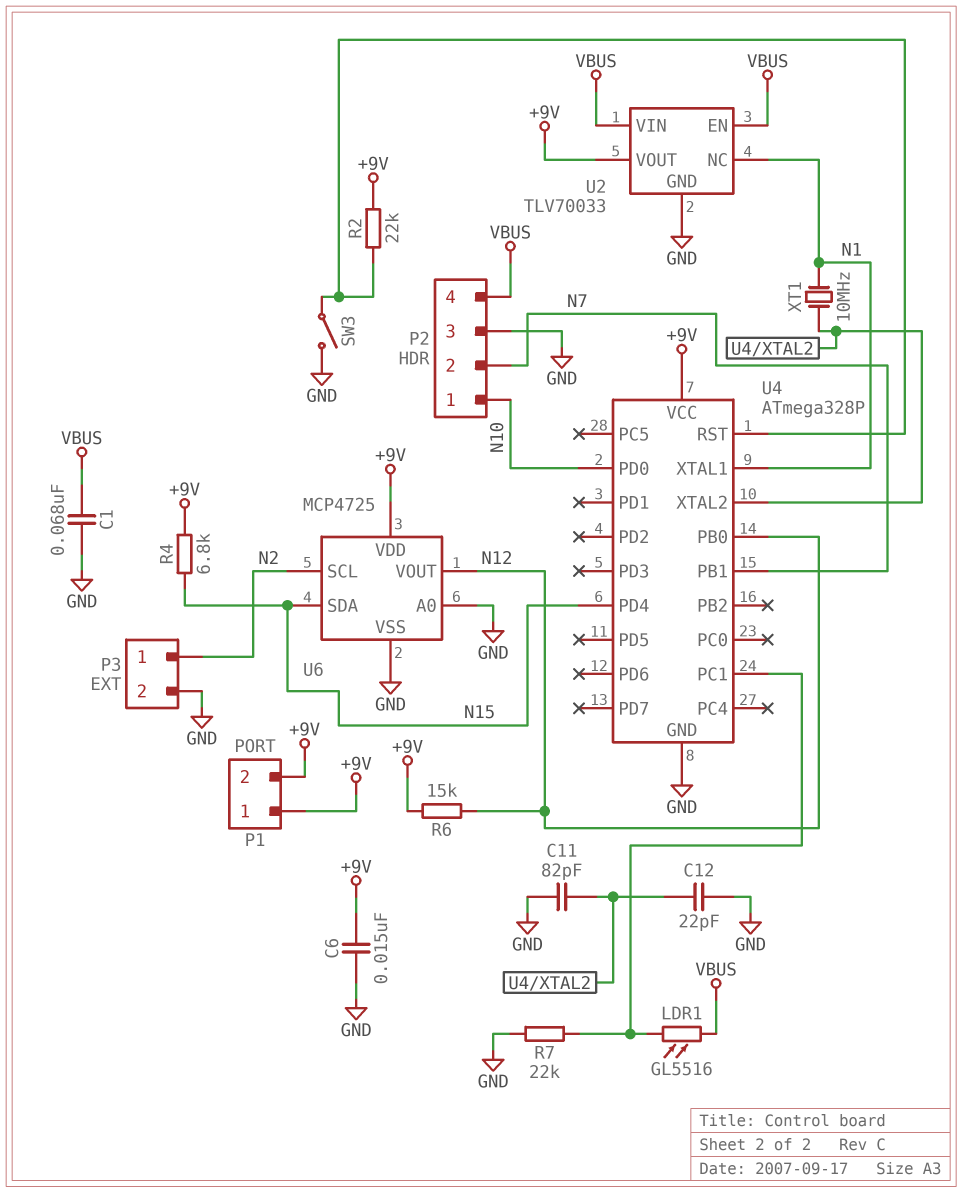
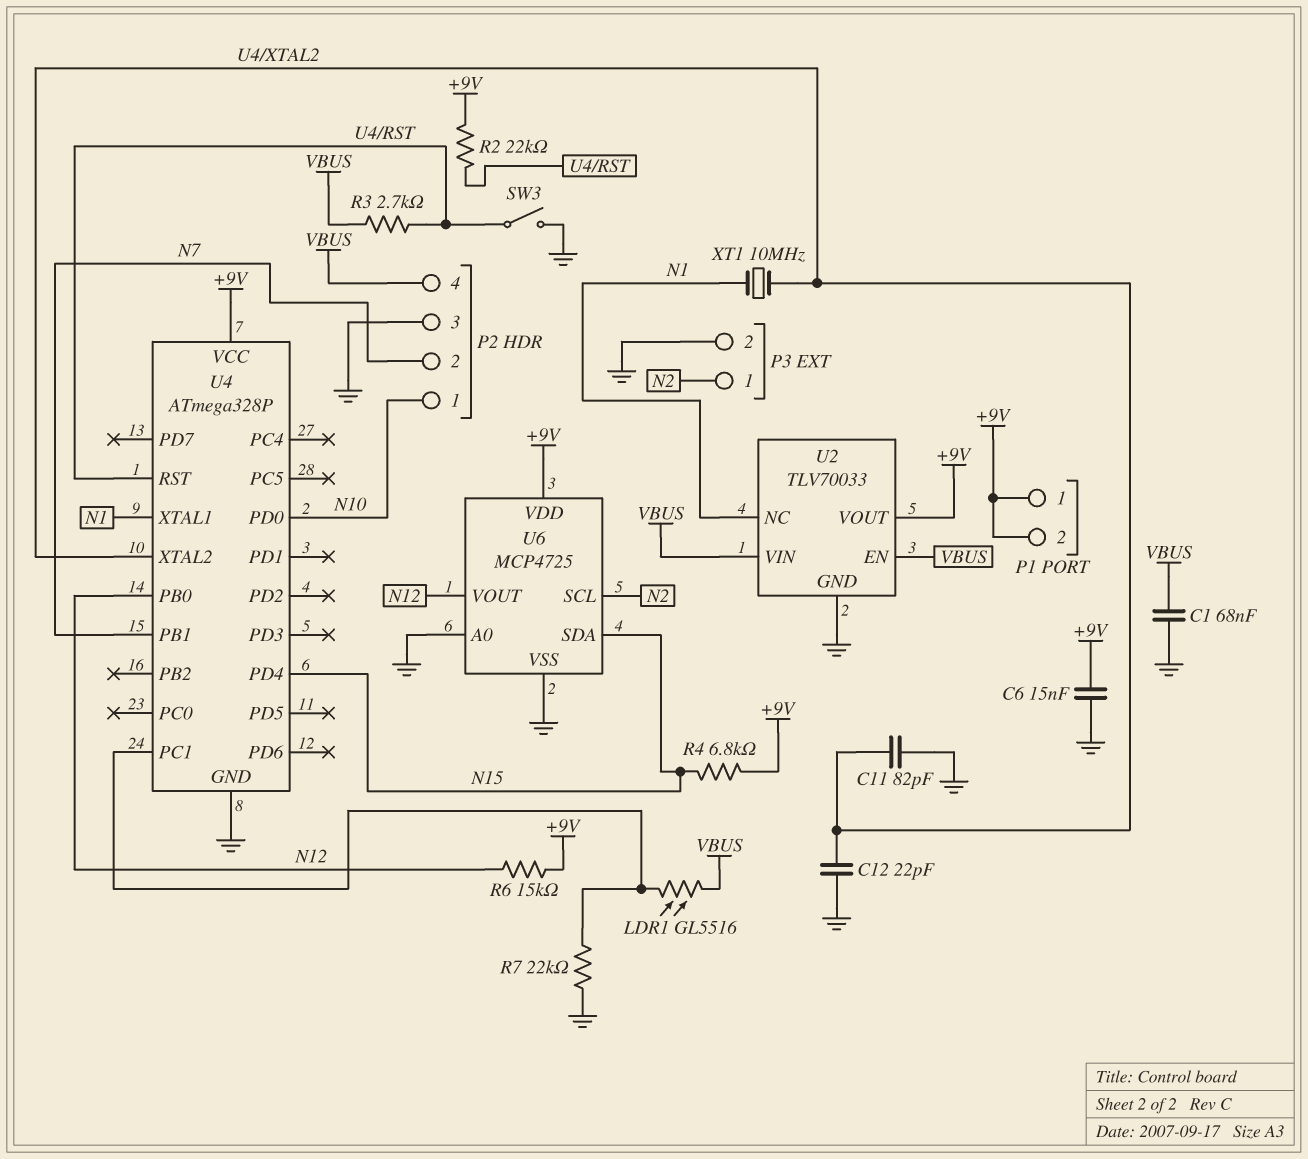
R3: none -> 2.7k (U4/RST, VBUS)

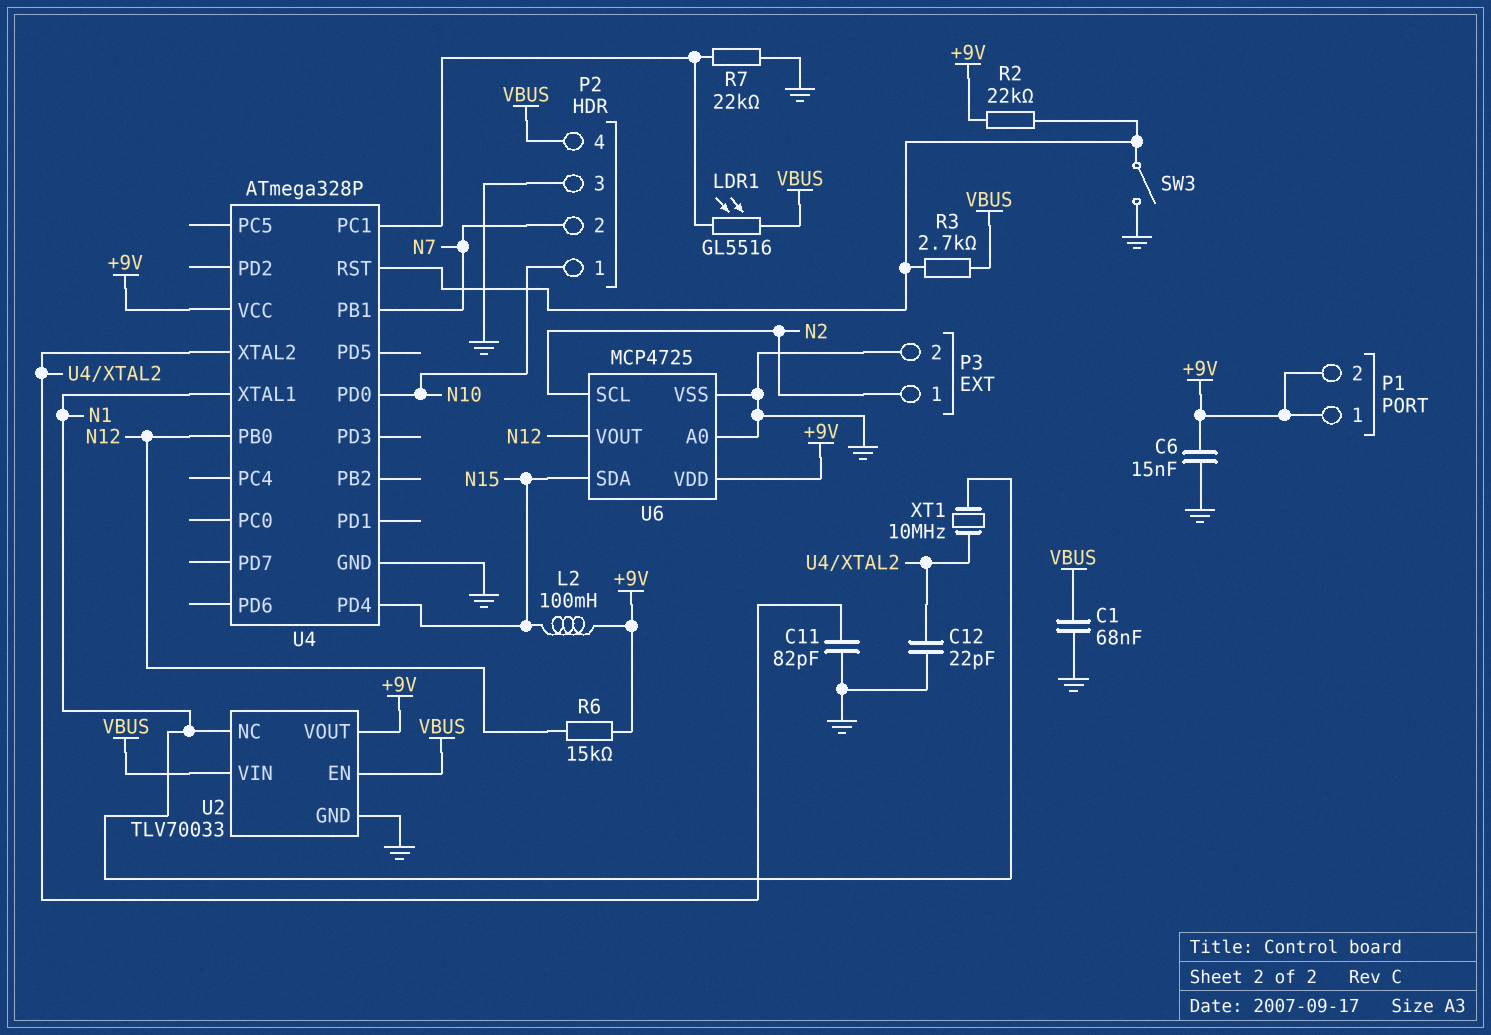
L2: none -> 100mH (+9V, N15)
R4: 6.8k (+9V, N15) -> none

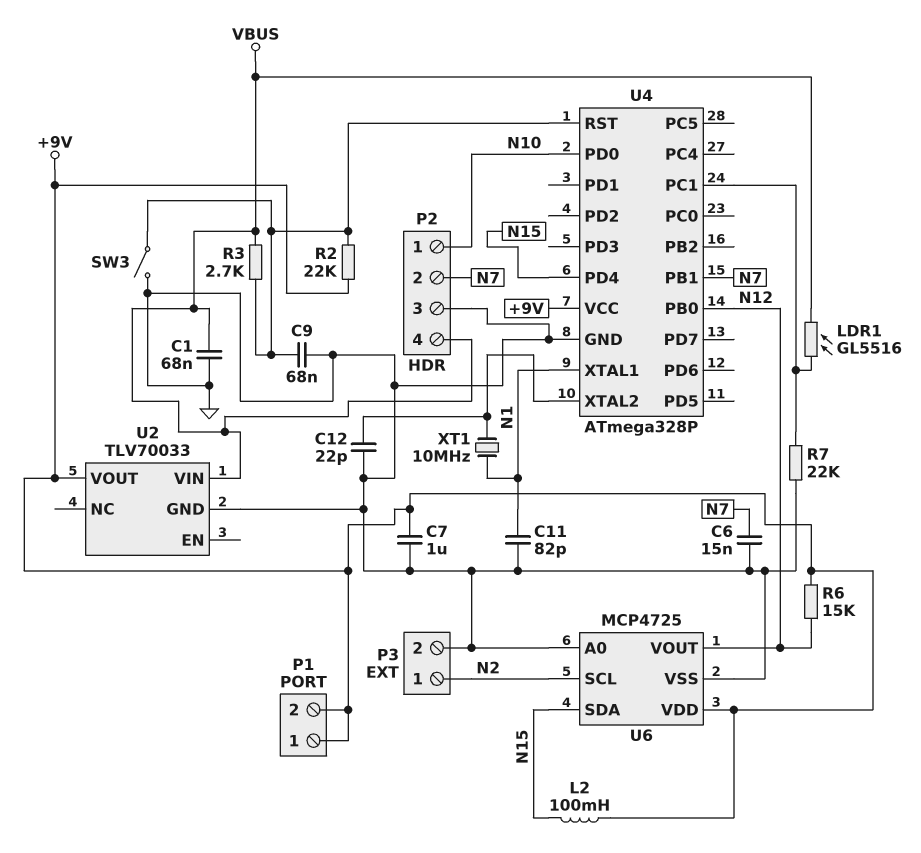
C6: 15nF (+9V, GND) -> 15nF (GND, N7)
C7: none -> 1uF (+9V, GND)
C9: none -> 68nF (GND, U4/RST)
C11: 82pF (GND, U4/XTAL2) -> 82pF (GND, N1)
U2 pin EN: VBUS -> none
U2 pin NC: N1 -> none

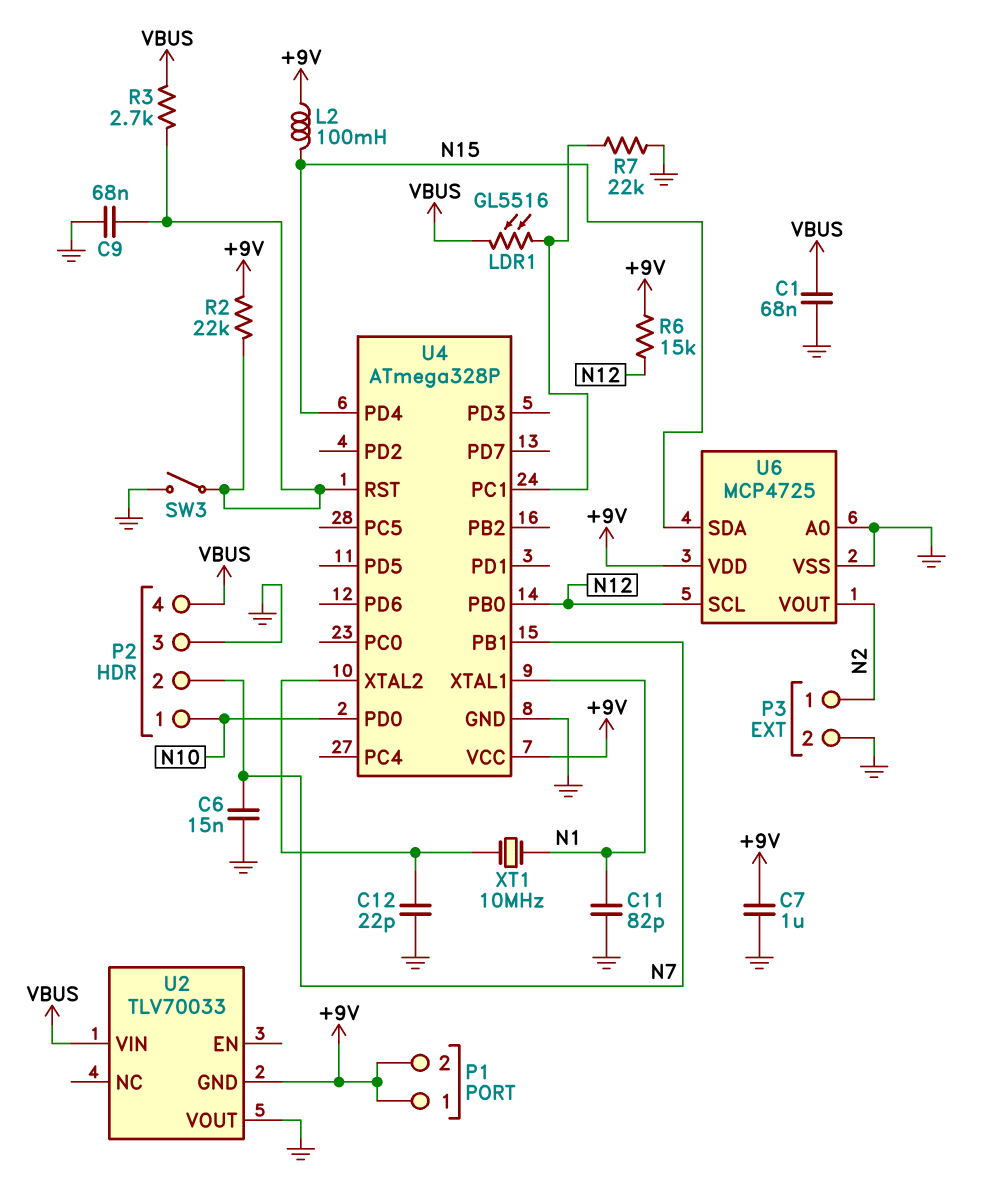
U2 pin GND: GND -> +9V
U2 pin VOUT: +9V -> GND
U6 pin SCL: N2 -> N12
U6 pin VOUT: N12 -> N2

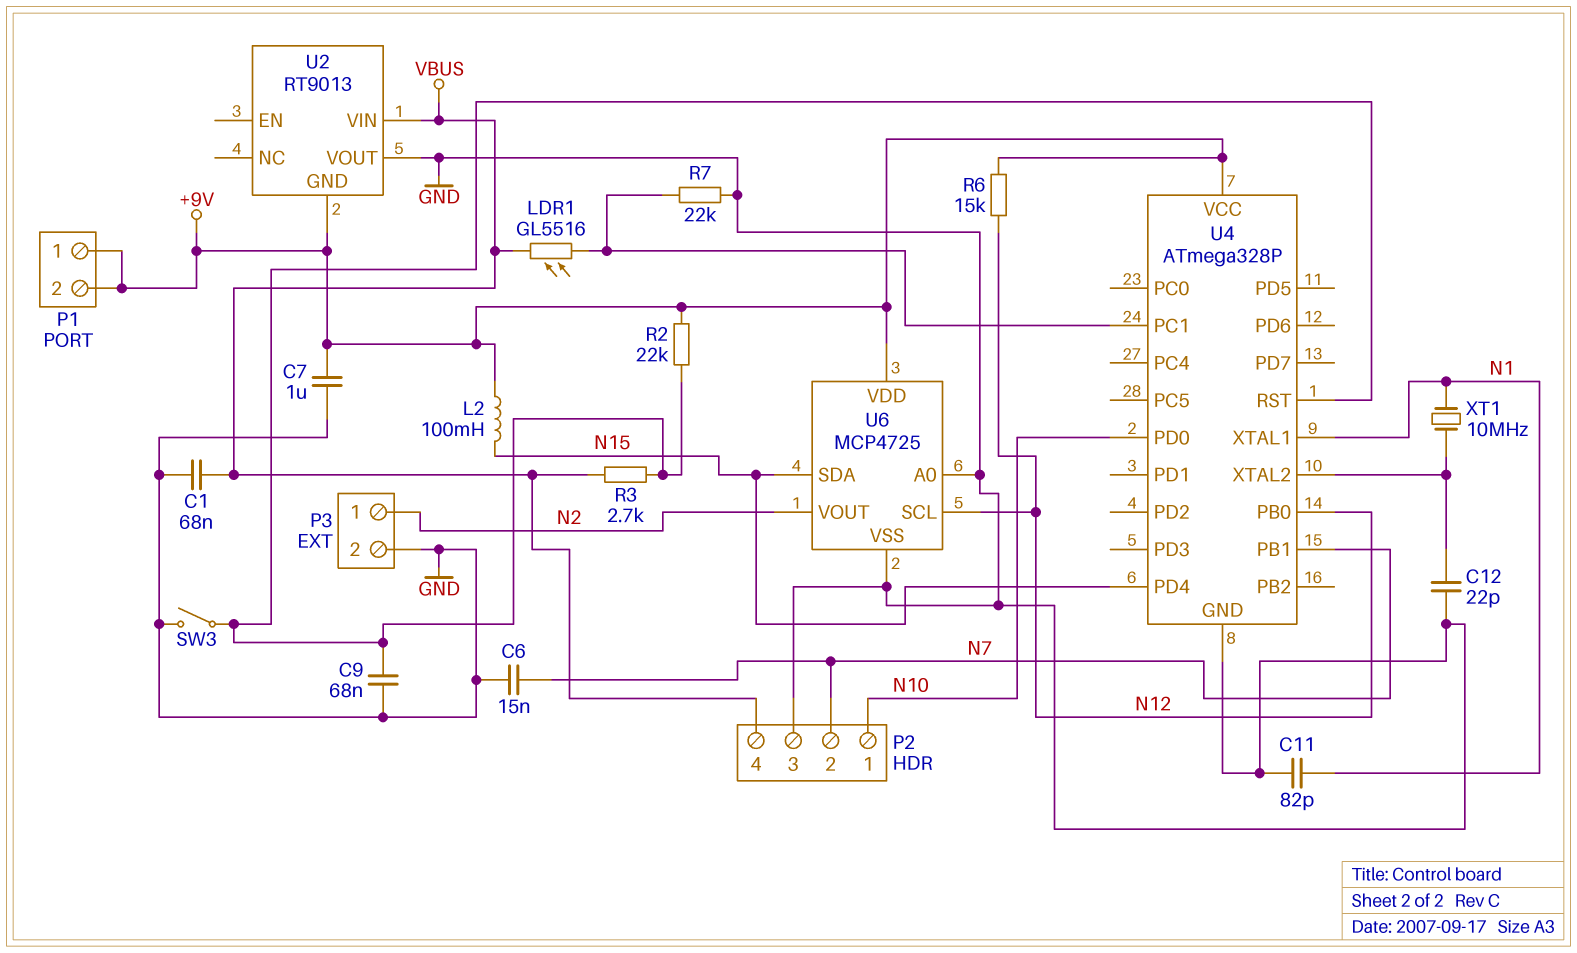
U2: TLV70033 -> RT9013

